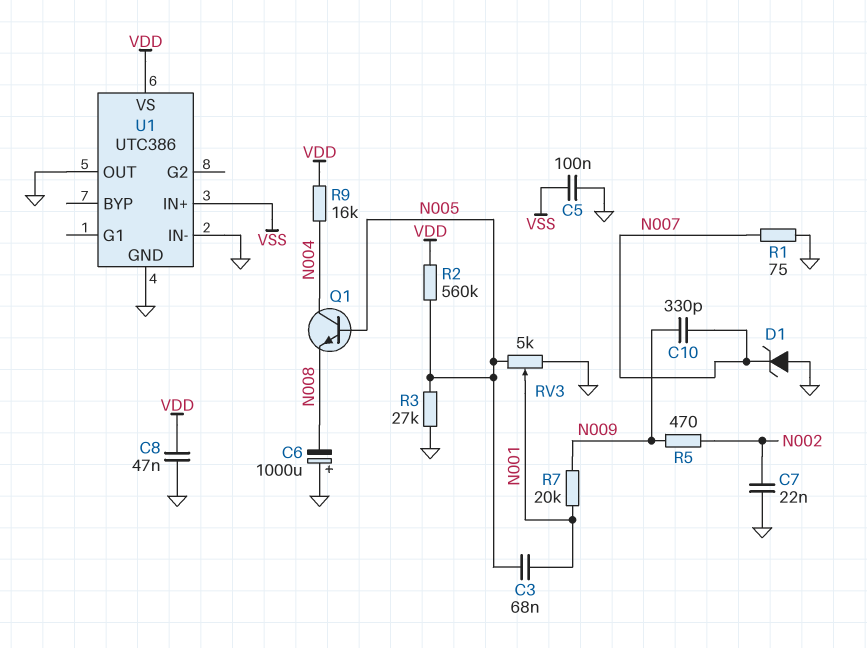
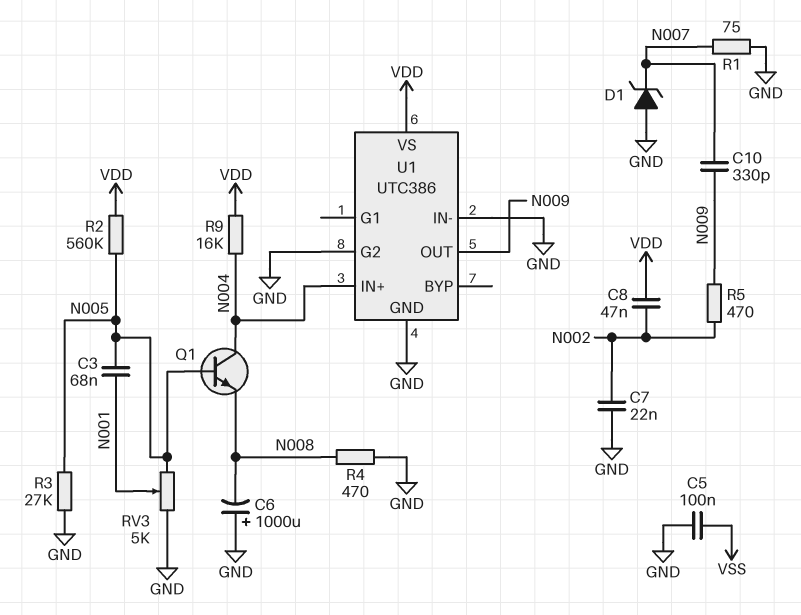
C8: 47nF (GND, VDD) -> 47nF (N002, VDD)
R4: none -> 470 (GND, N008)
R7: 20k (N001, N009) -> none
U1 pin G2: none -> GND
U1 pin IN+: VSS -> N004
U1 pin OUT: GND -> N009

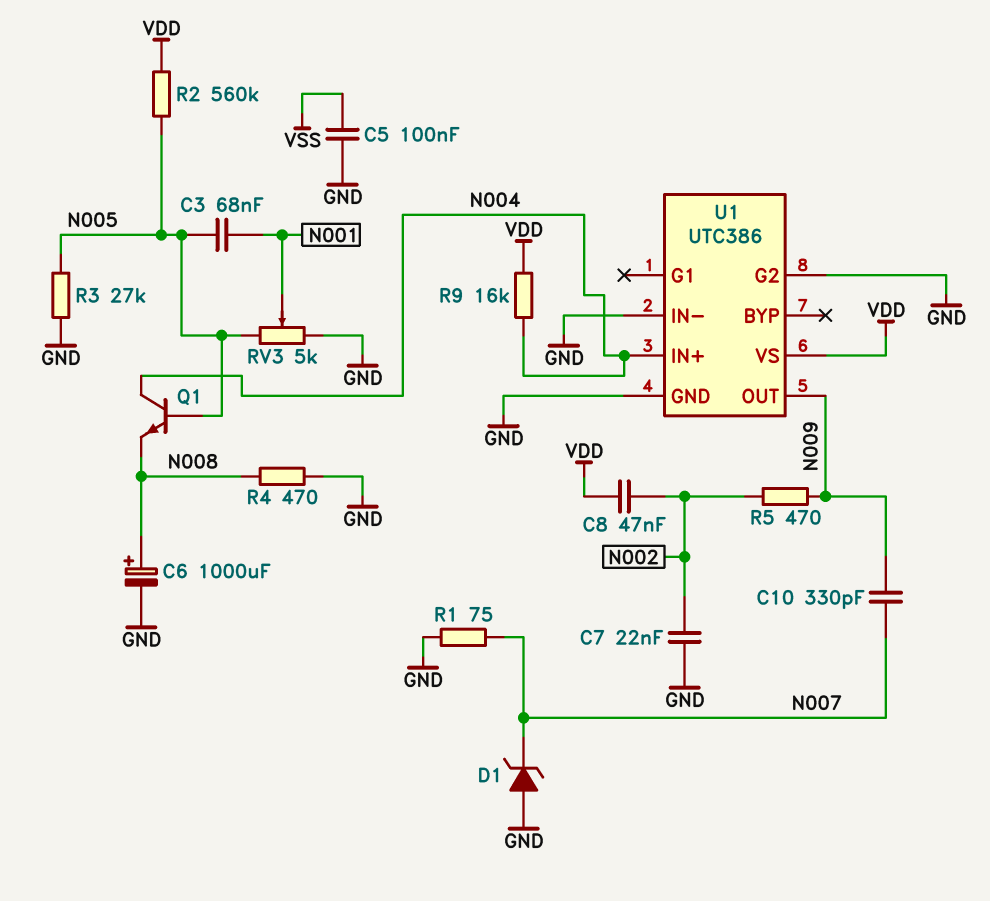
C6: 1000uF (plus GND, minus N008) -> 1000uF (plus N008, minus GND)

